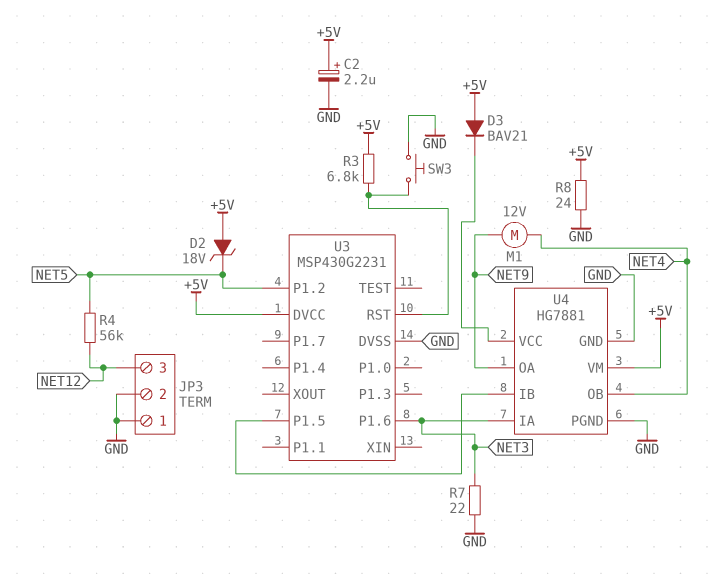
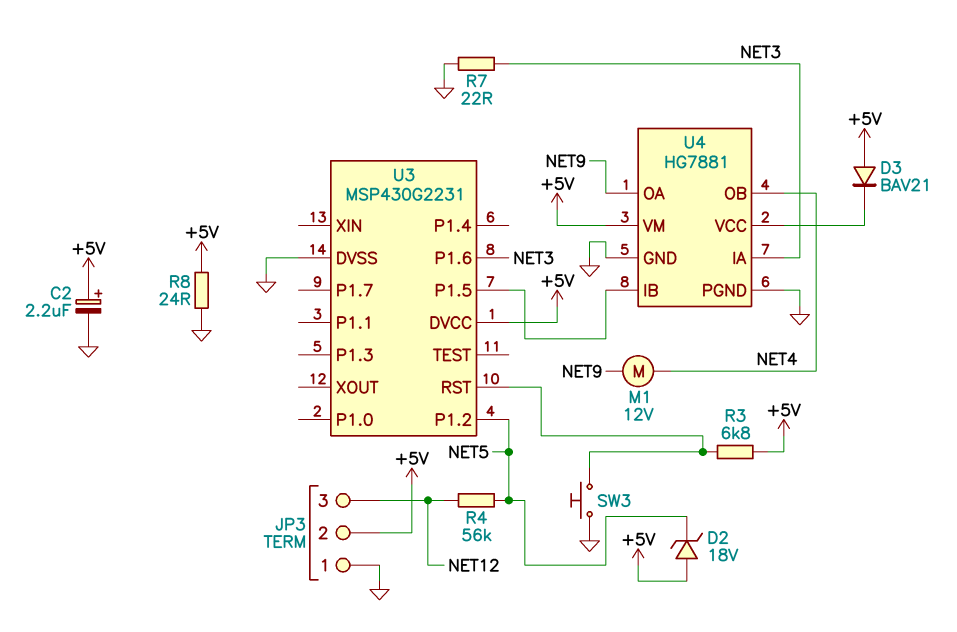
JP3 pin 2: GND -> +5V

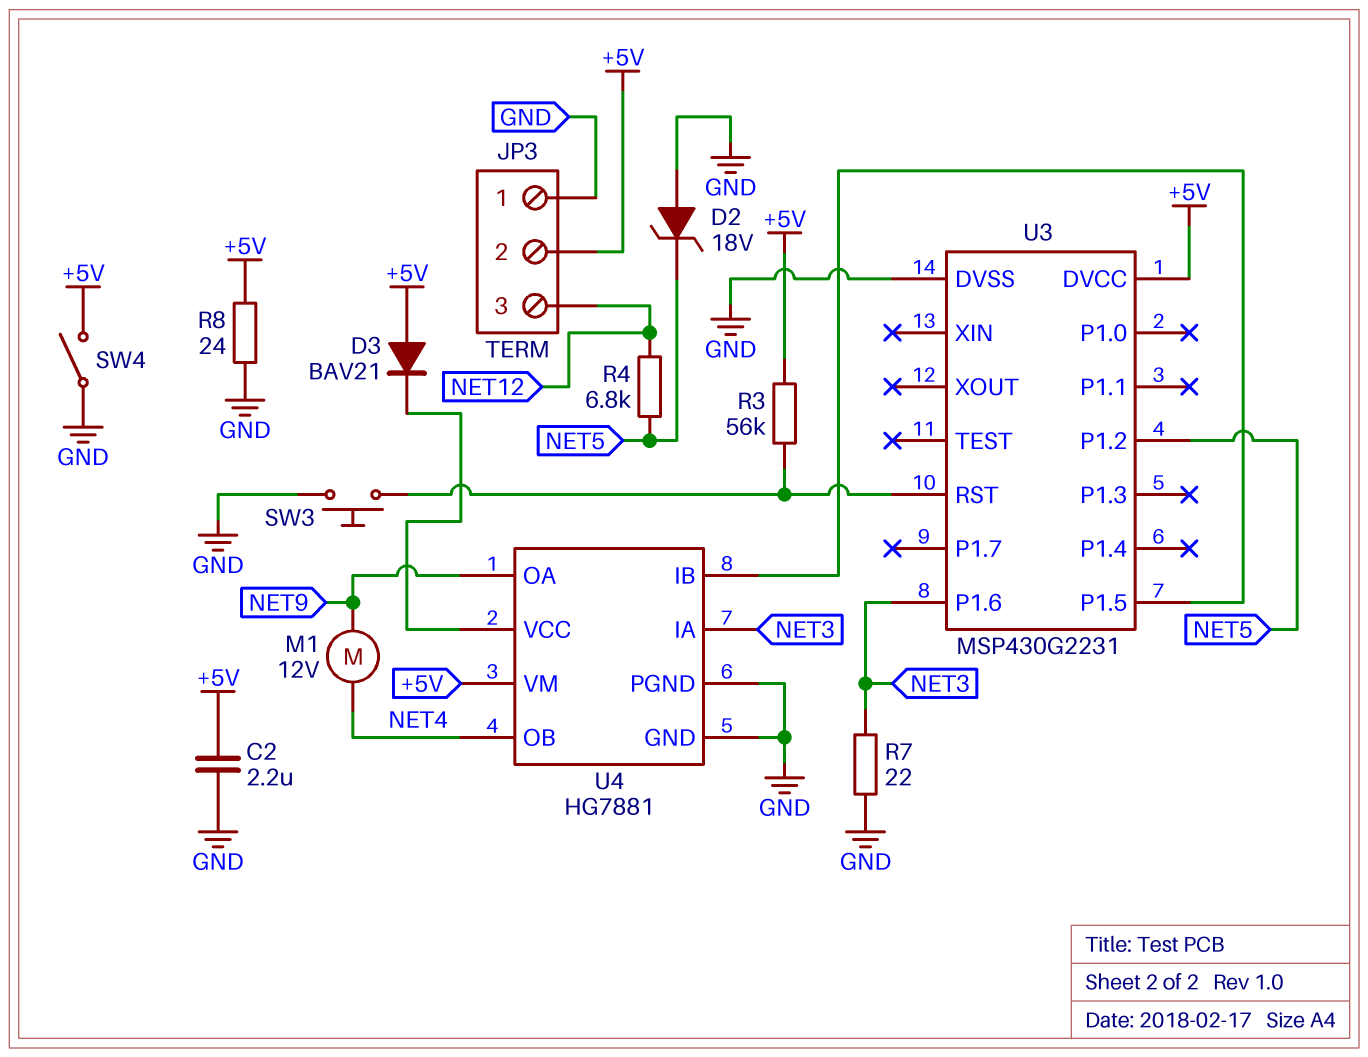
C2: 2.2uF (plus +5V, minus GND) -> 2.2uF (+5V, GND)
D2: zener 18V (A +5V, K NET5) -> zener 18V (A GND, K NET5)
R3: 6.8k (+5V, U3/RST) -> 56k (+5V, U3/RST)
R4: 56k (NET5, NET12) -> 6.8k (NET5, NET12)
SW4: none -> switch (+5V, GND)

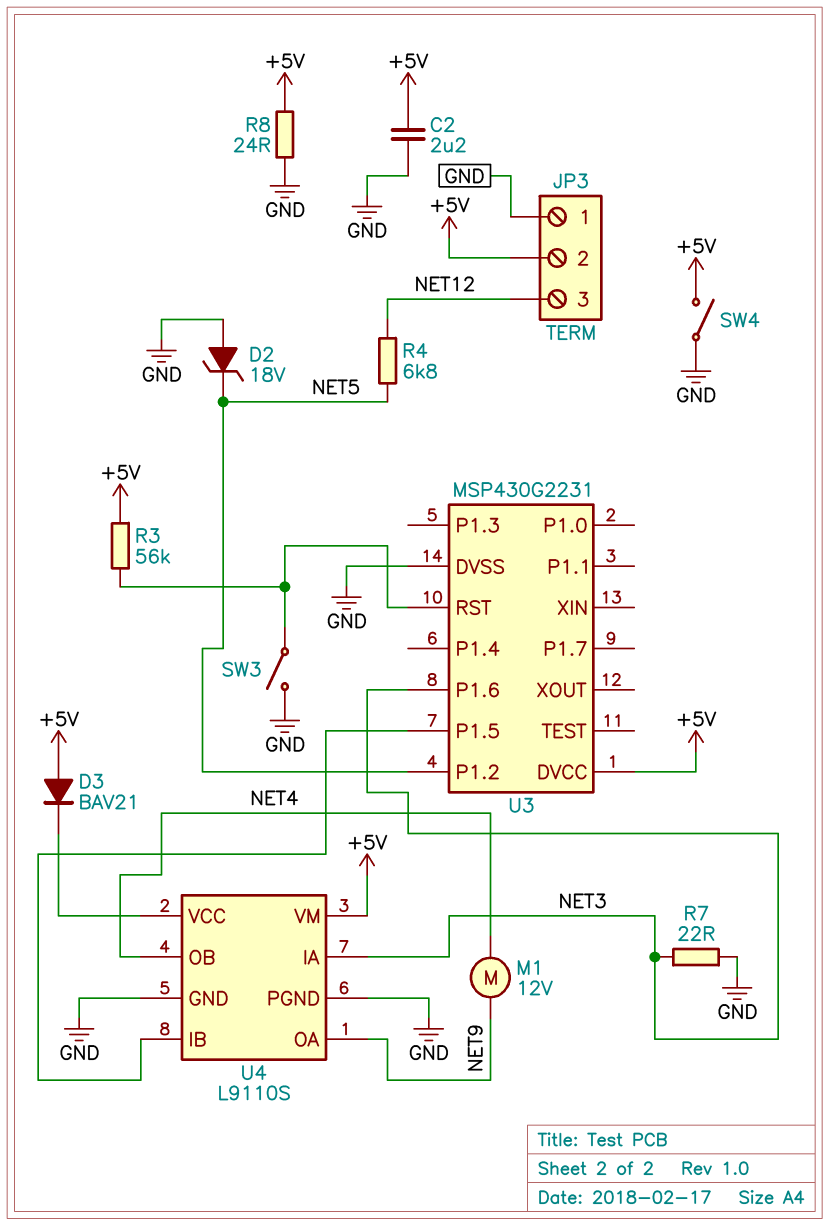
SW3: button (GND, U3/RST) -> switch (GND, U3/RST)
U4: HG7881 -> L9110S

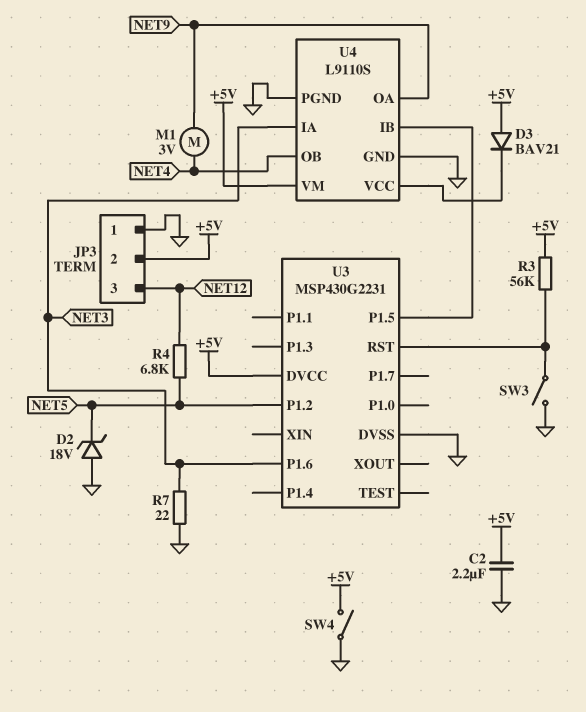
M1: motor 12V (NET4, NET9) -> motor 3V (NET4, NET9)
R8: 24 (+5V, GND) -> none

